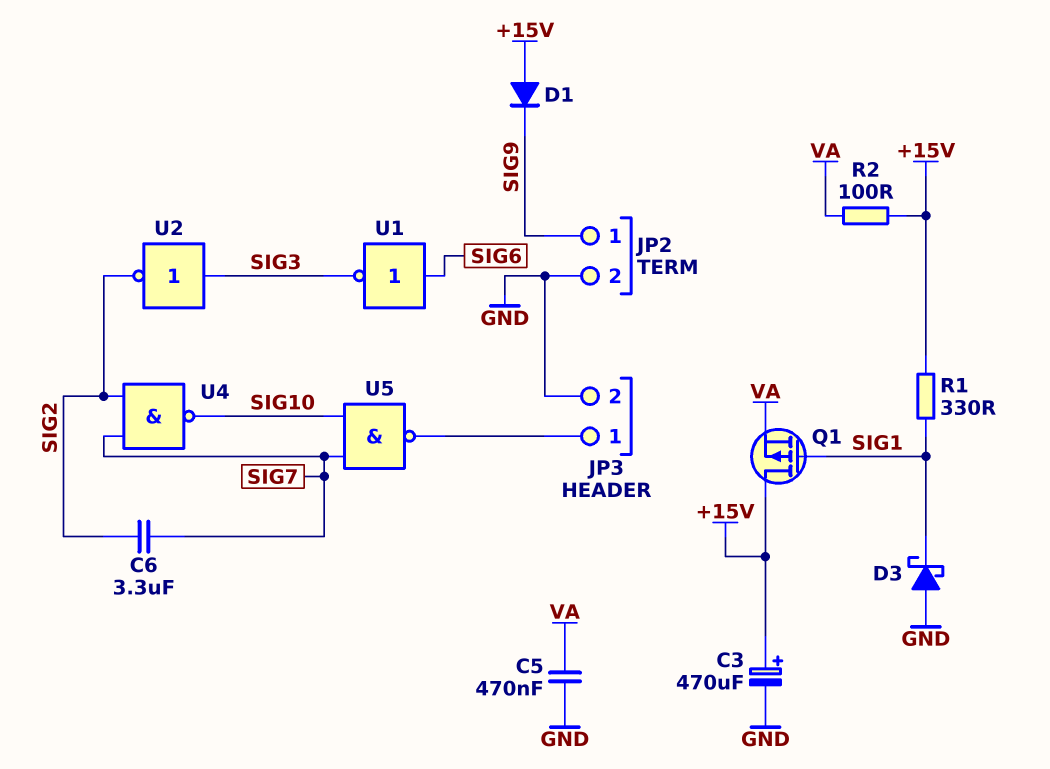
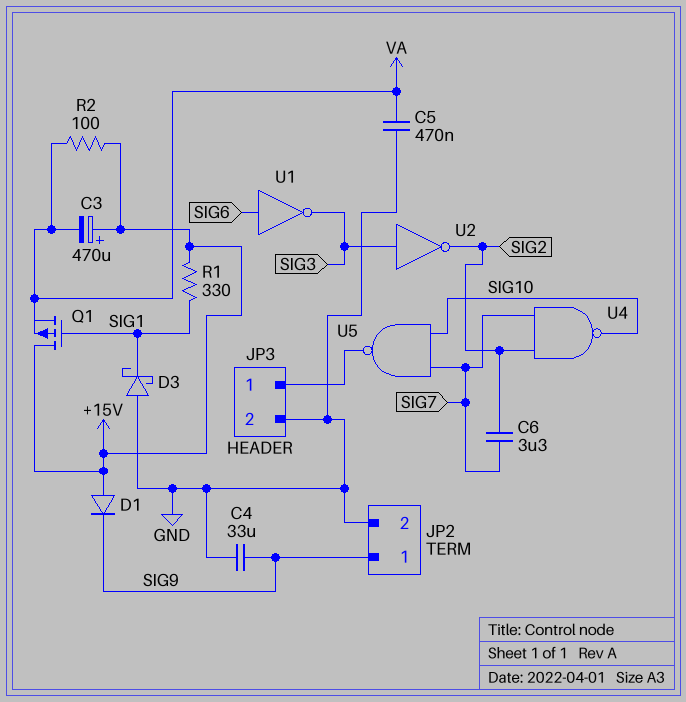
C3: 470uF (plus +15V, minus GND) -> 470uF (plus +15V, minus VA)
C4: none -> 33uF (GND, SIG9)

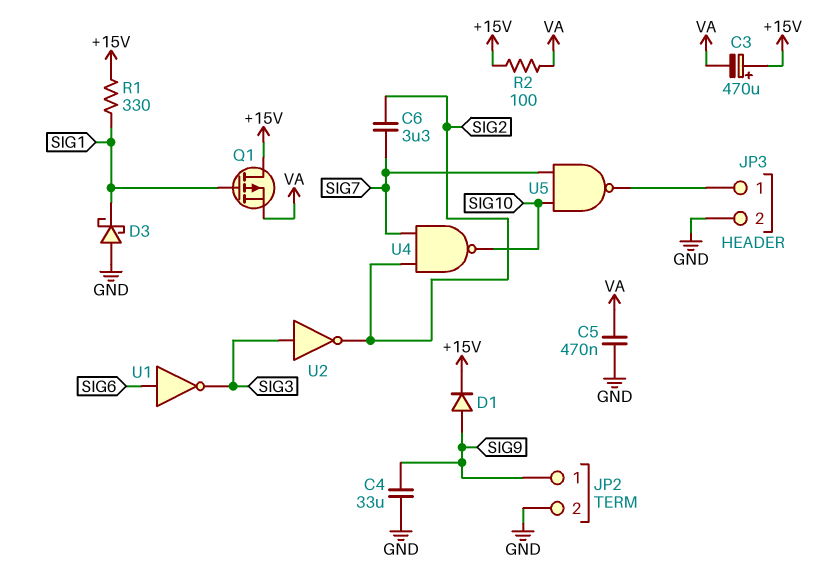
D1: diode (A +15V, K SIG9) -> diode (A SIG9, K +15V)

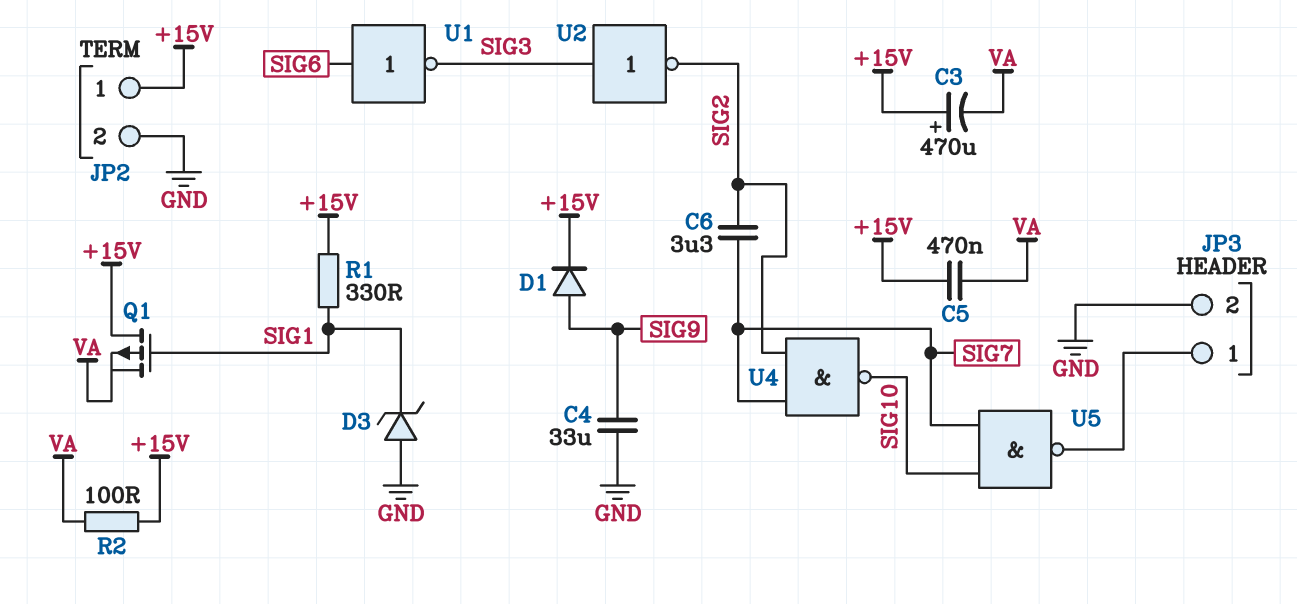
C5: 470nF (GND, VA) -> 470nF (+15V, VA)
D3: schottky (A GND, K SIG1) -> zener (A GND, K SIG1)
JP2 pin 1: SIG9 -> +15V

